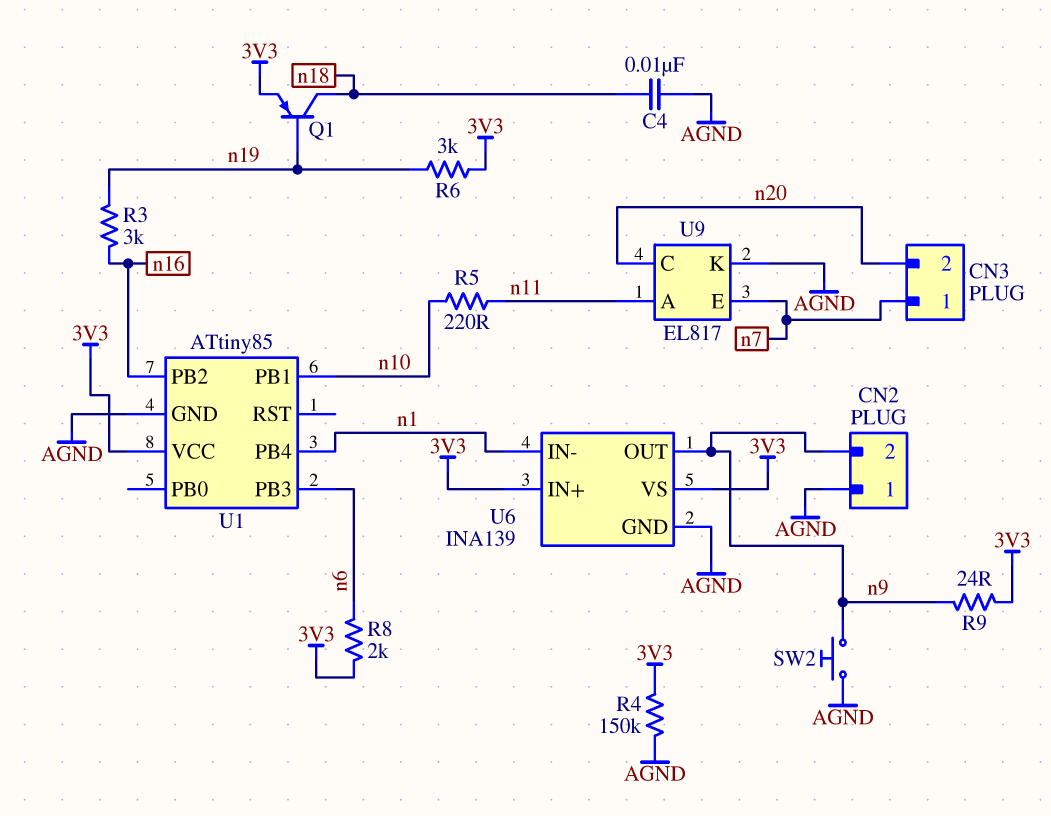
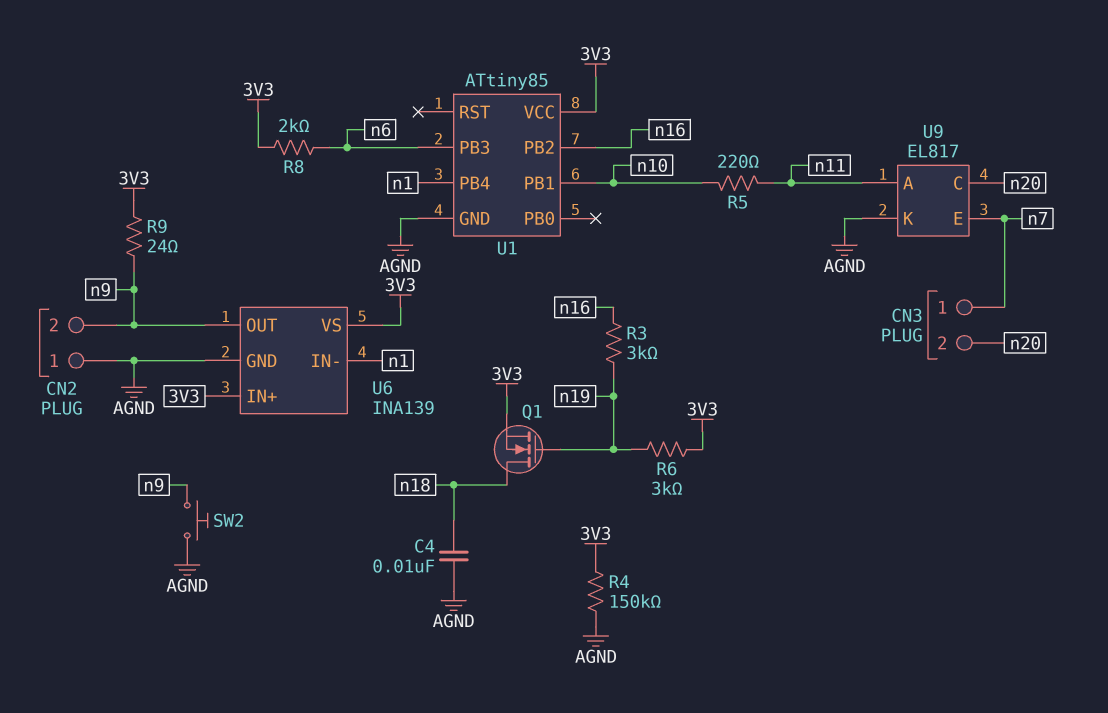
Q1: PNP (B n19, C n18, E 3V3) -> NMOS (G n19, D n18, S 3V3)

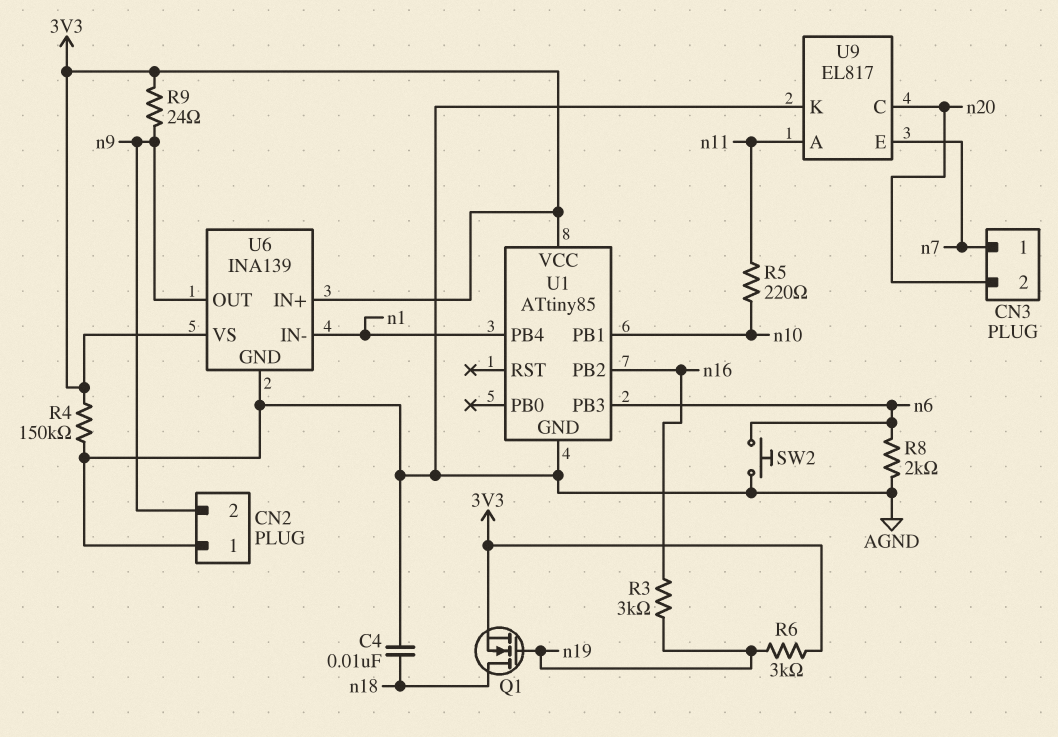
R8: 2k (3V3, n6) -> 2k (AGND, n6)
SW2: button (AGND, n9) -> button (AGND, n6)

